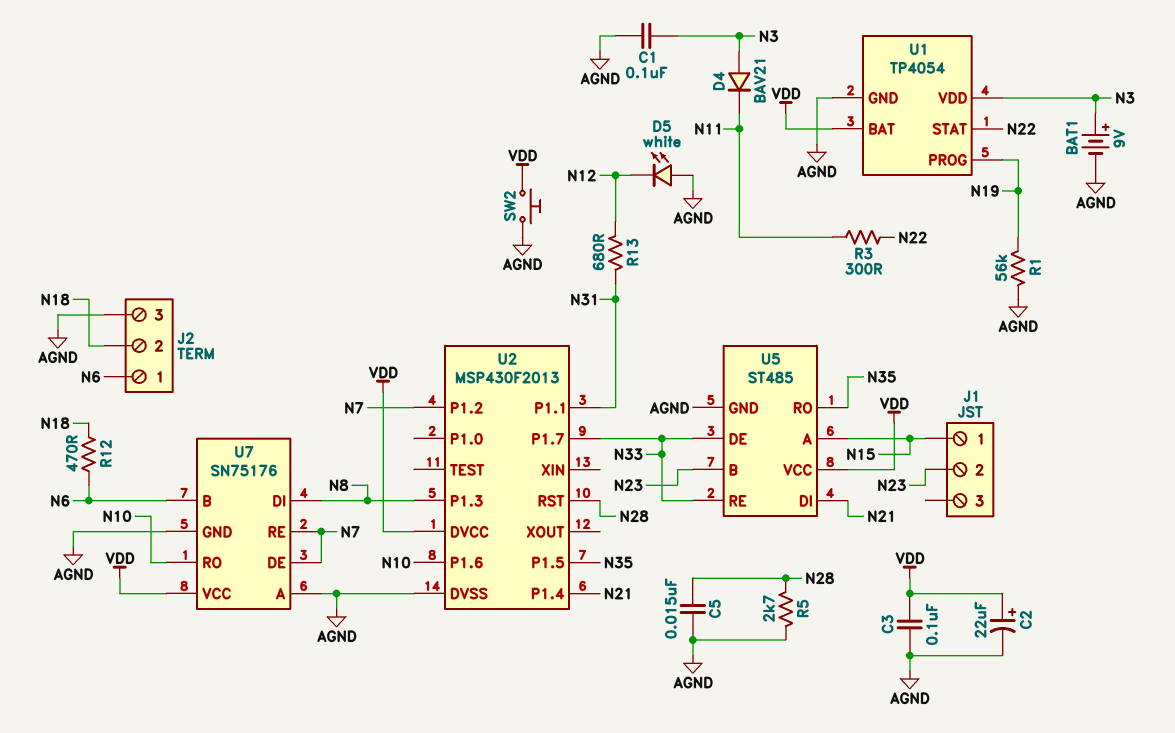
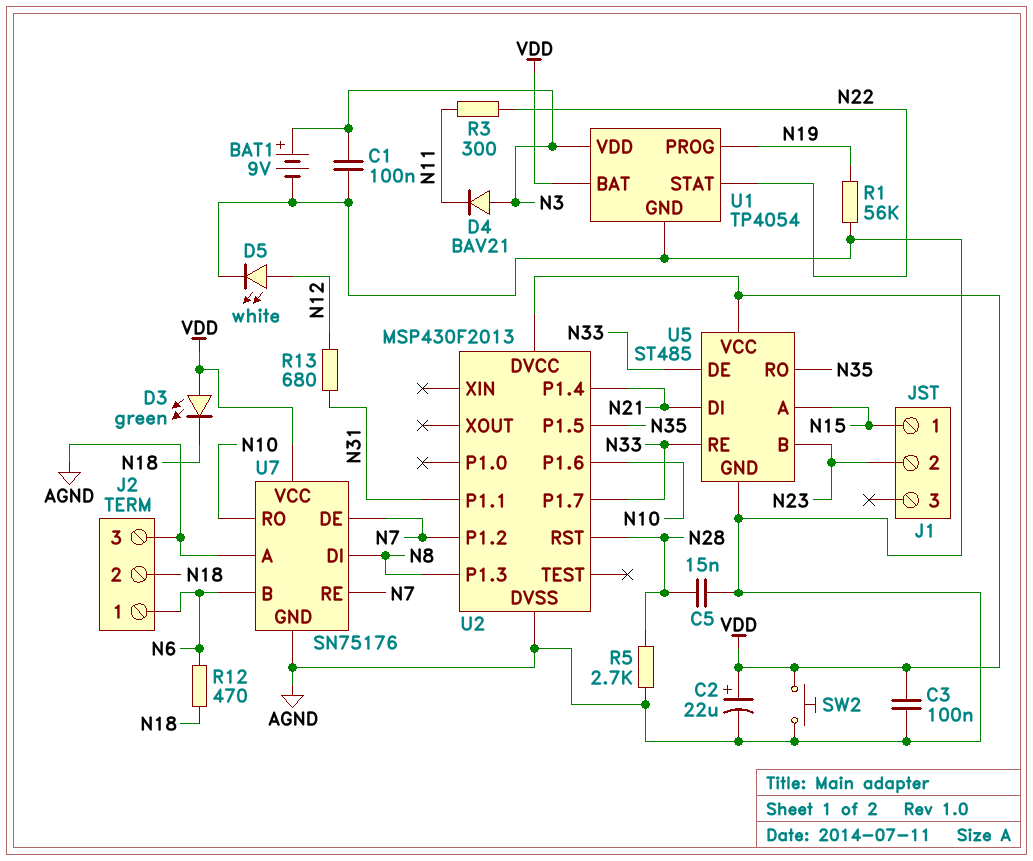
D3: none -> LED green (A VDD, K N18)
D5: LED white (A AGND, K N12) -> LED white (A N12, K AGND)

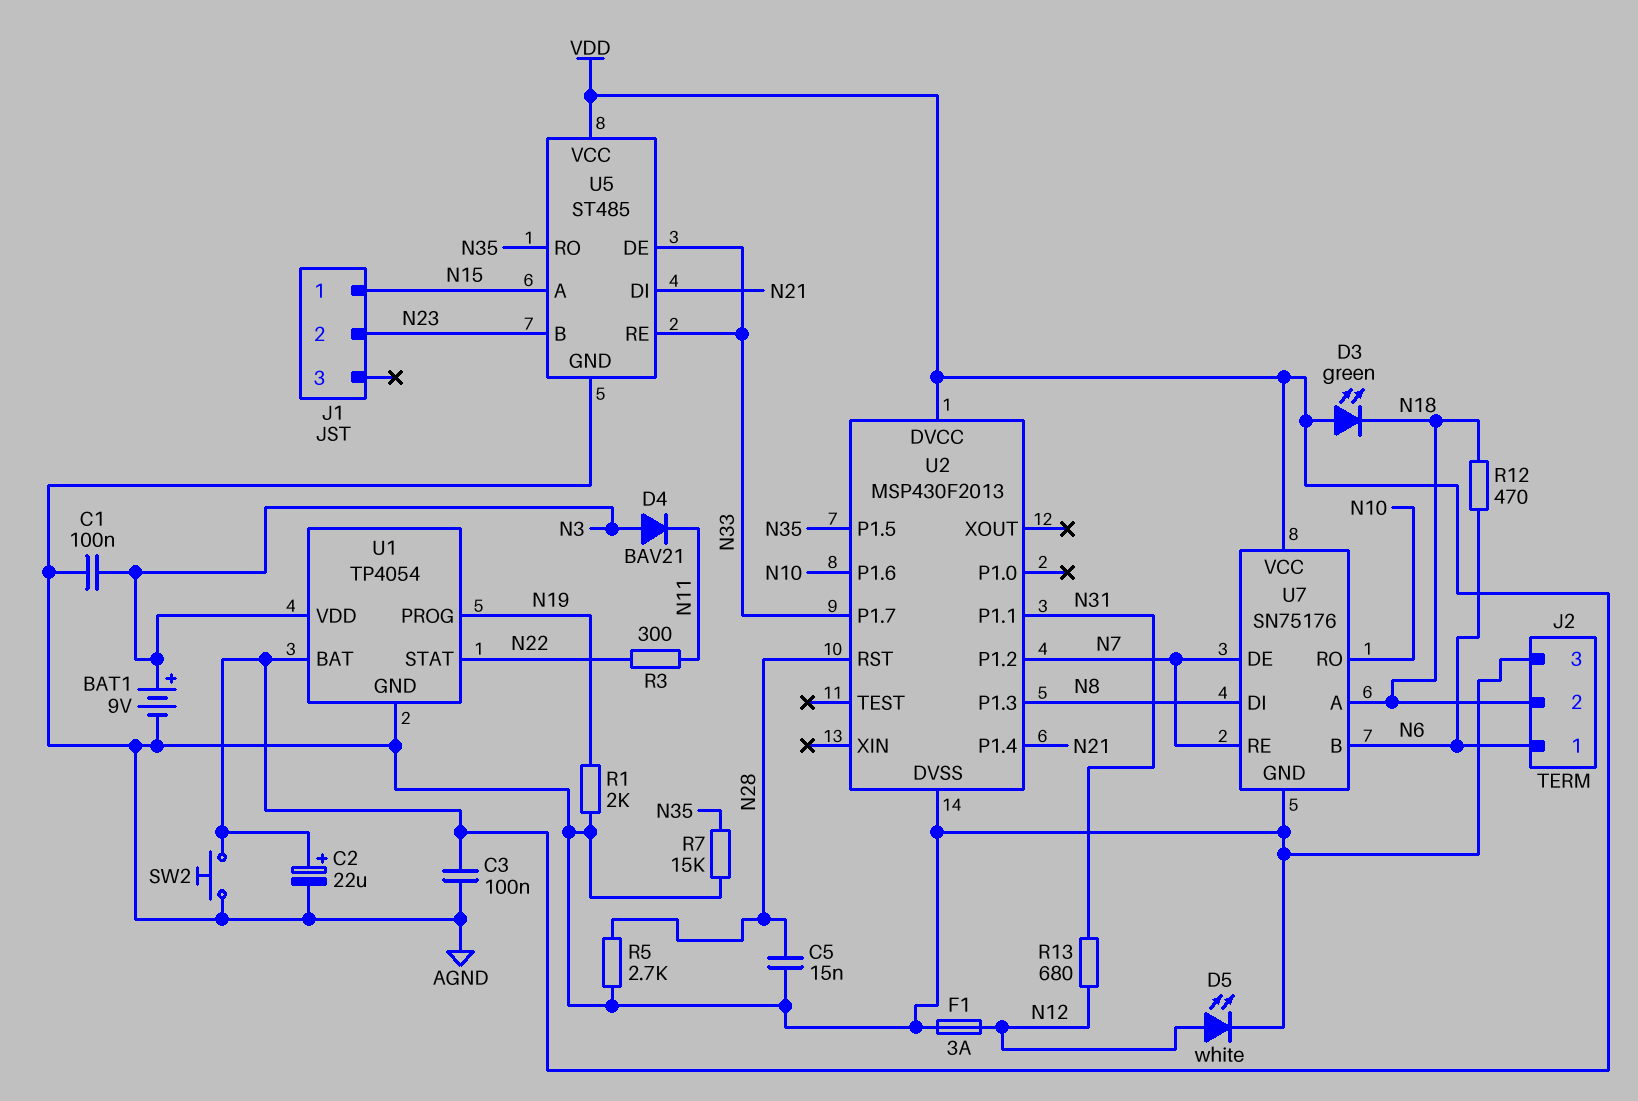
F1: none -> 3A (AGND, N12)
R1: 56k (AGND, N19) -> 2k (AGND, N19)
R7: none -> 15k (AGND, N35)
U7 pin A: AGND -> N18

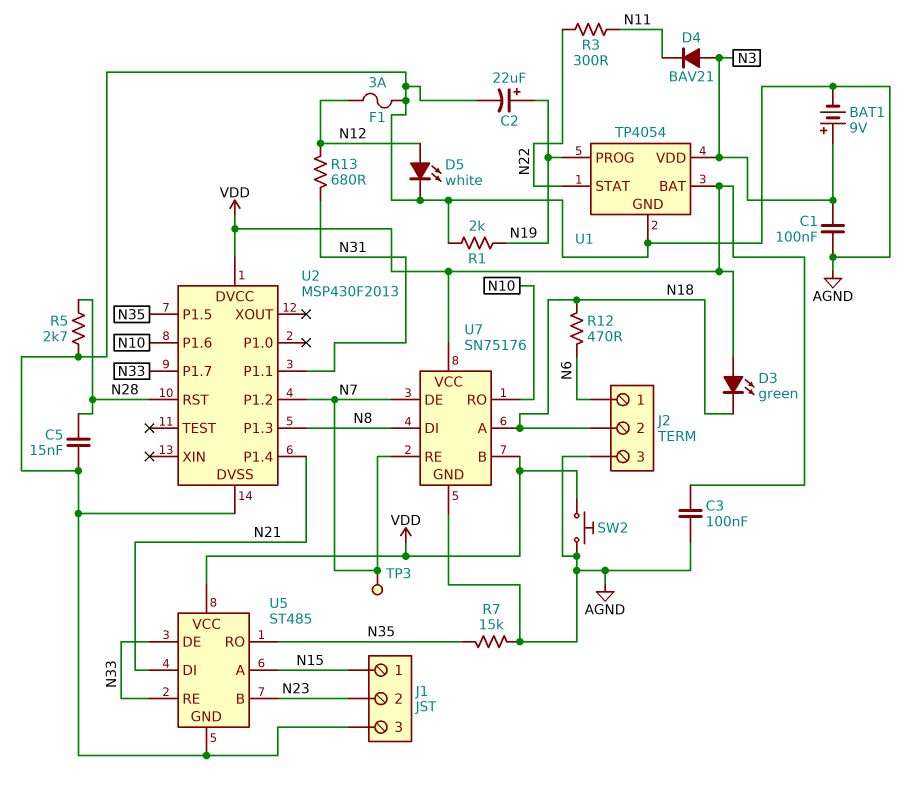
C2: 22uF (plus VDD, minus AGND) -> 22uF (plus N19, minus AGND)
J1 pin 3: none -> AGND
TP3: none -> test point (N7)
U7 pin B: N6 -> VDD

